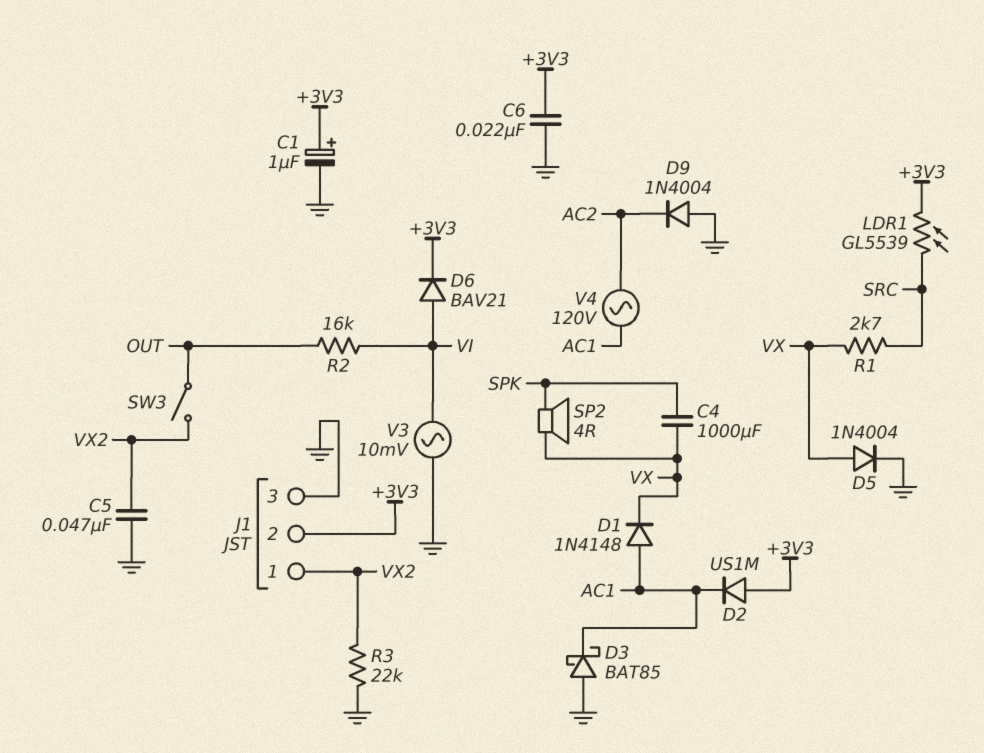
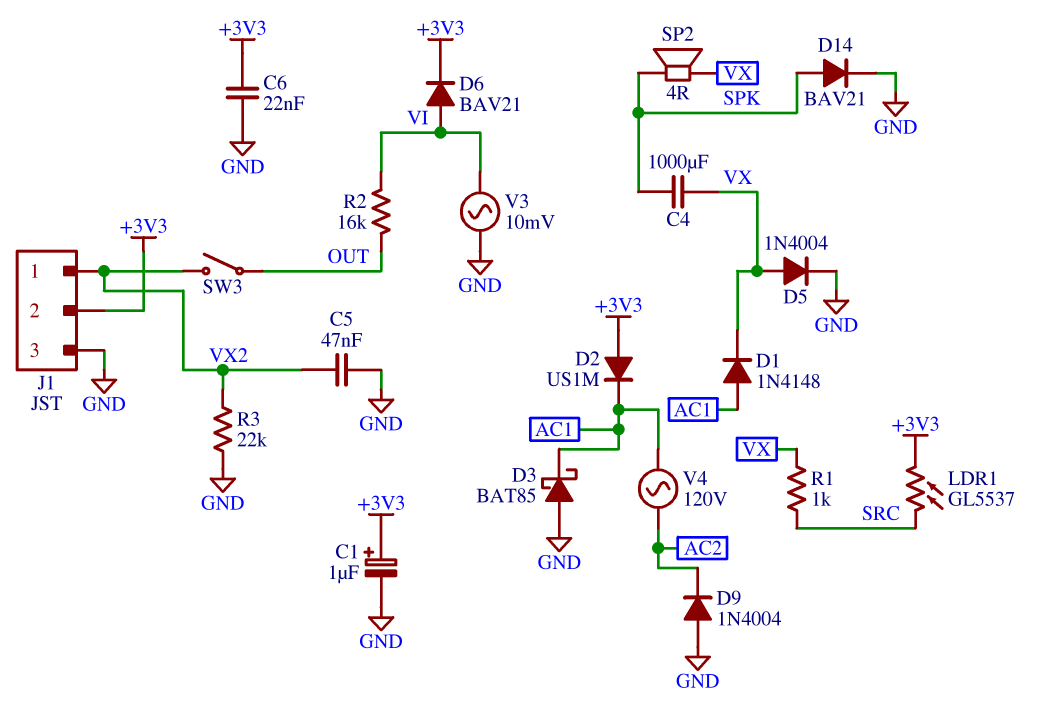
D14: none -> diode BAV21 (A SPK, K GND)
LDR1: GL5539 (+3V3, SRC) -> GL5537 (+3V3, SRC)
R1: 2.7k (SRC, VX) -> 1k (SRC, VX)

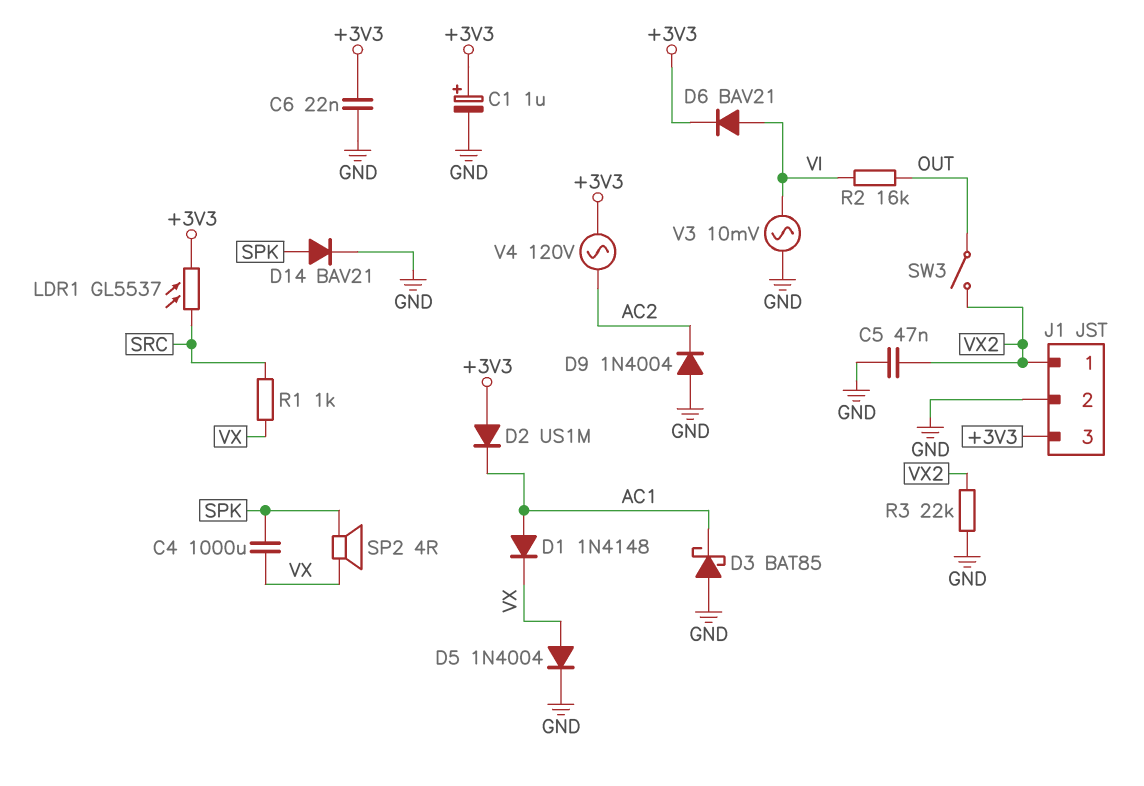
J1 pin 2: +3V3 -> GND
J1 pin 3: GND -> +3V3
V4: AC 120V (AC1, AC2) -> AC 120V (+3V3, AC2)

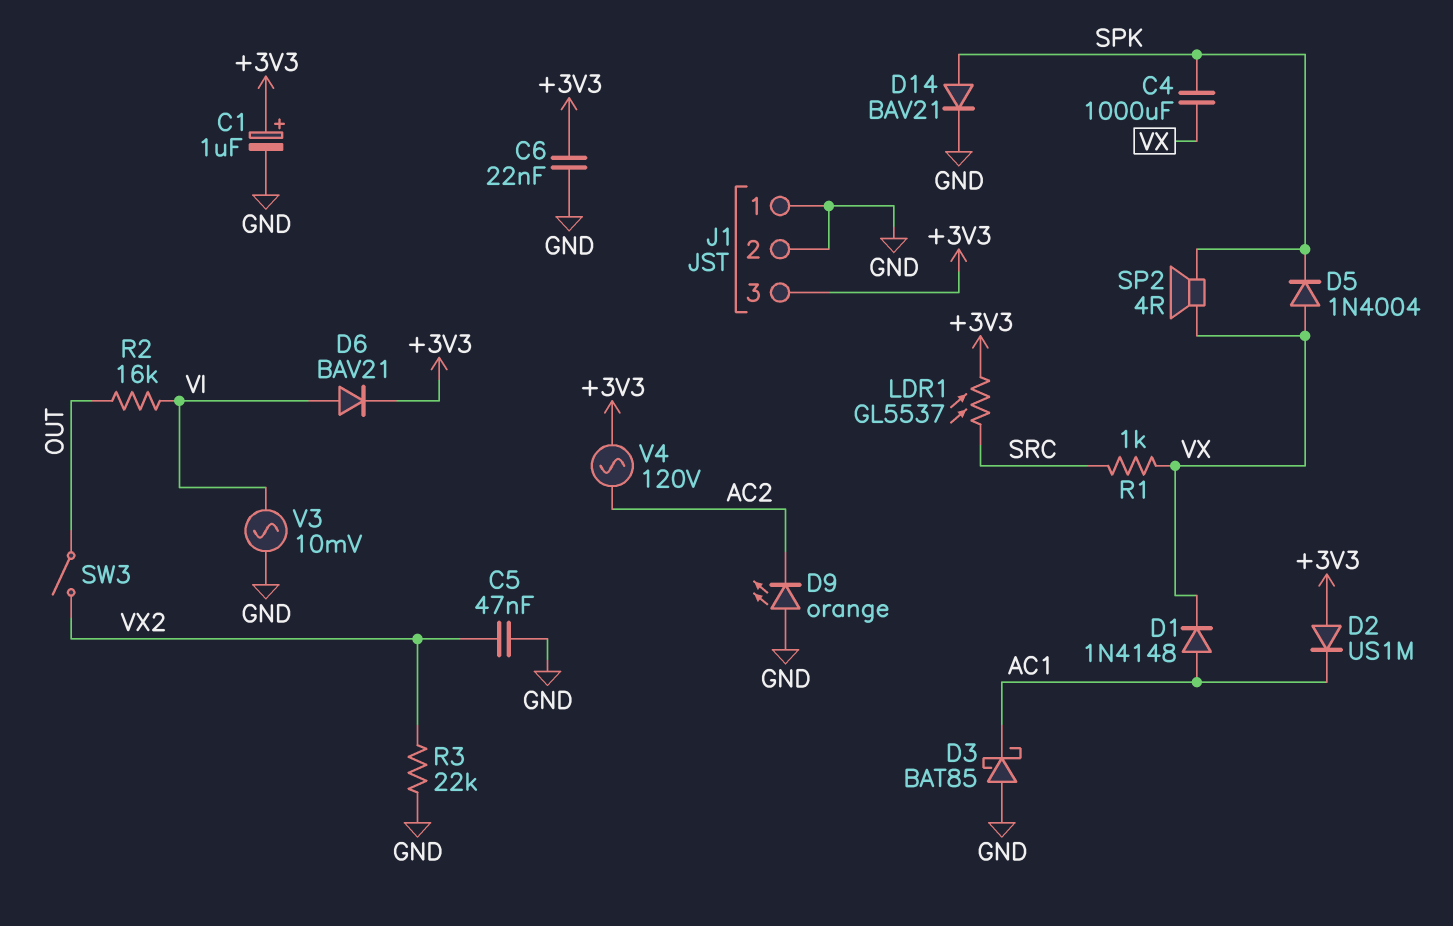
D5: diode 1N4004 (A VX, K GND) -> diode 1N4004 (A VX, K SPK)
D9: diode 1N4004 (A GND, K AC2) -> LED orange (A GND, K AC2)
J1 pin 1: VX2 -> GND

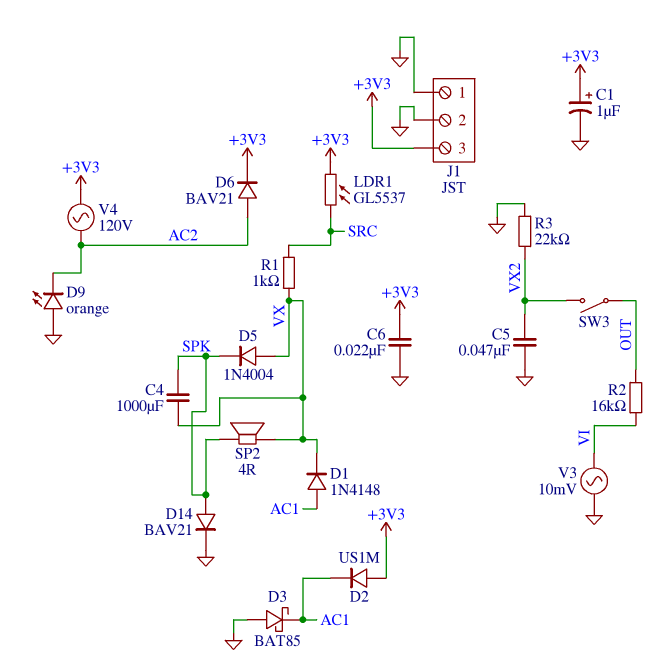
D6: diode BAV21 (A VI, K +3V3) -> diode BAV21 (A AC2, K +3V3)

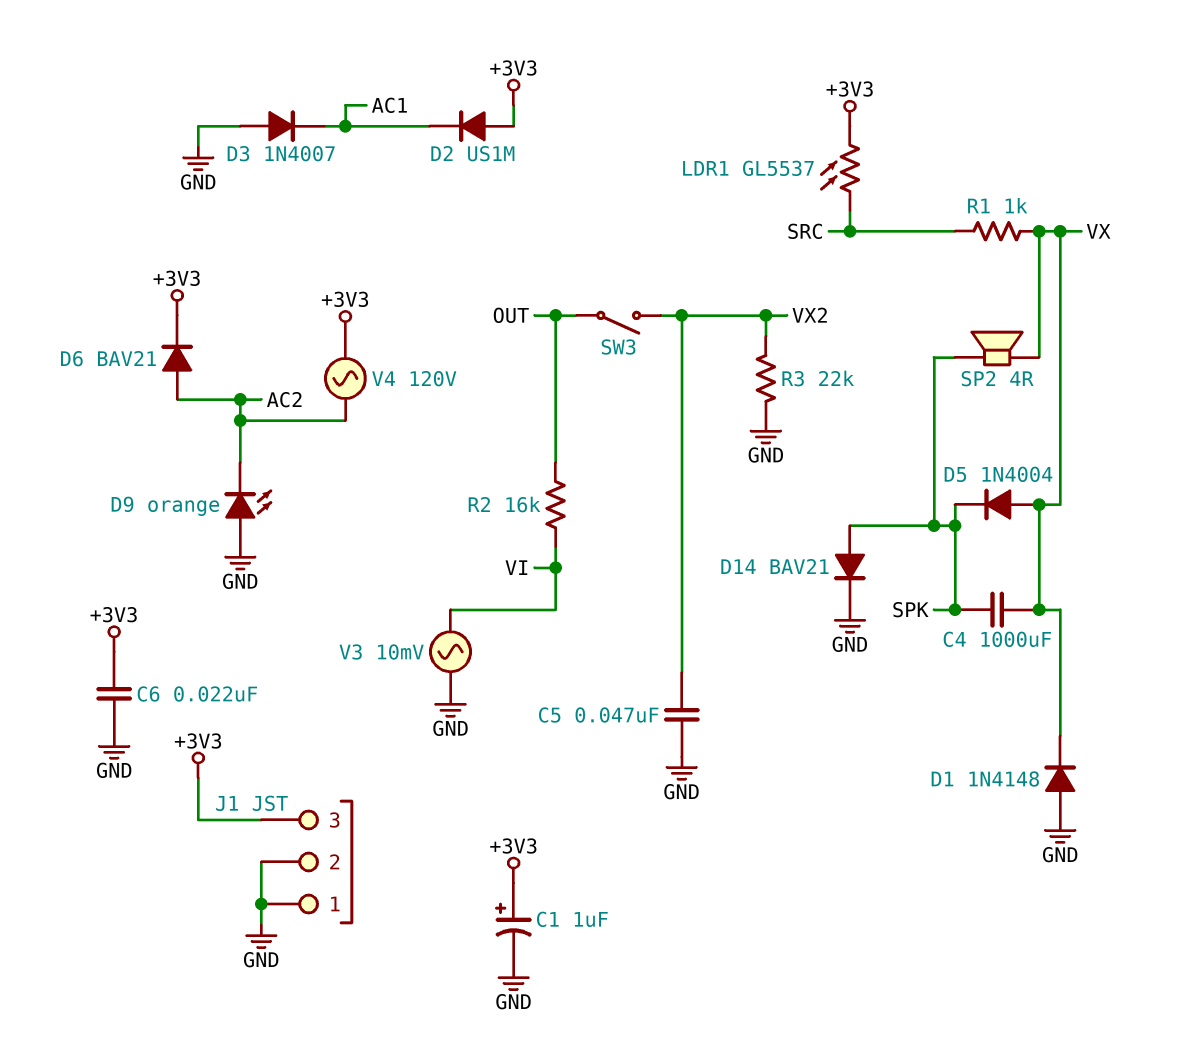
D1: diode 1N4148 (A AC1, K VX) -> diode 1N4148 (A GND, K VX)
D3: schottky BAT85 (A GND, K AC1) -> diode 1N4007 (A GND, K AC1)

